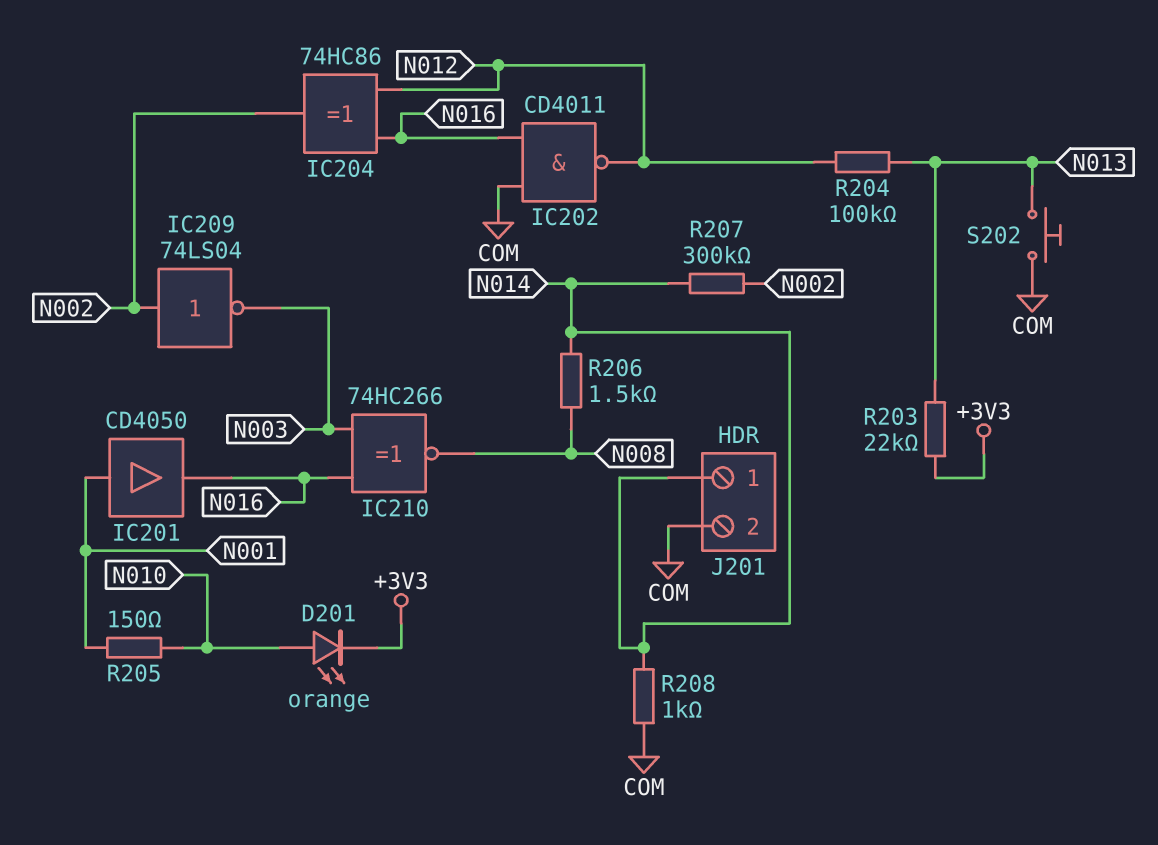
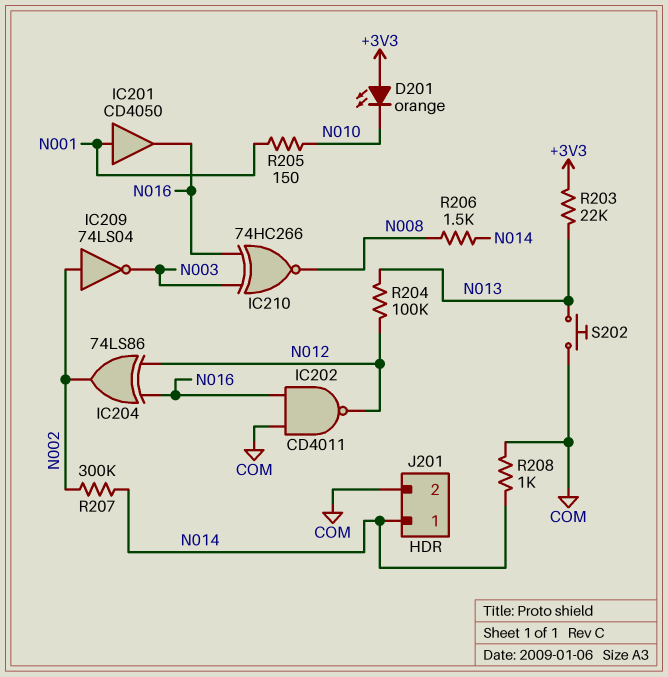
D201: LED orange (A N010, K +3V3) -> LED orange (A +3V3, K N010)
IC204: XOR 74HC86 (in N012, in N016, out N002) -> XOR 74LS86 (in N012, in N016, out N002)

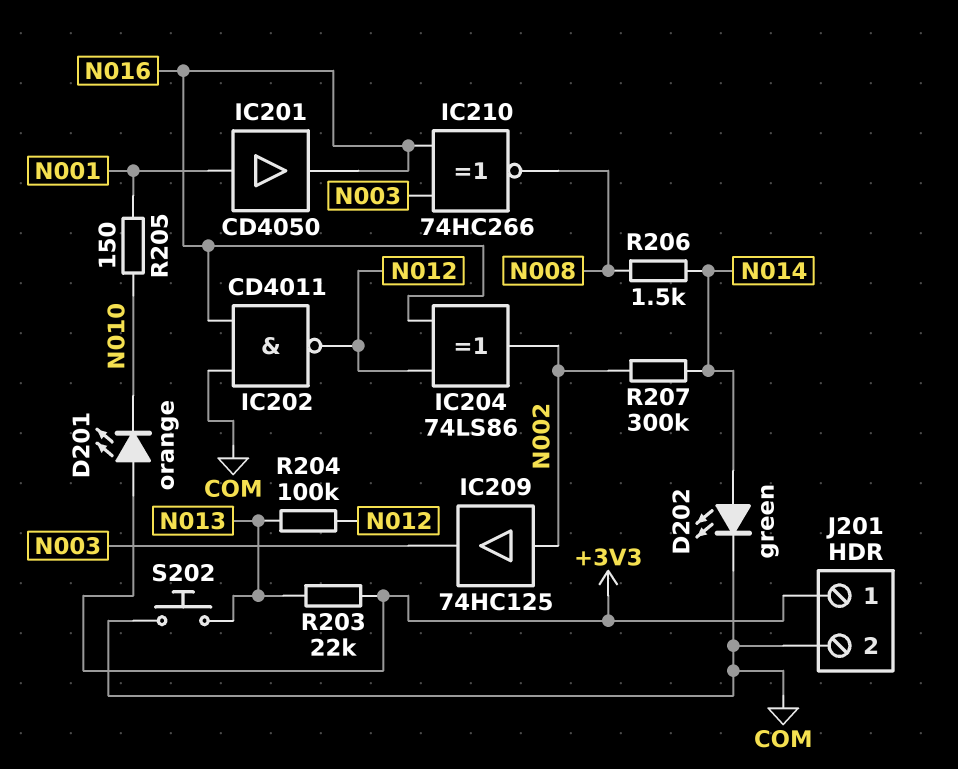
D202: none -> LED green (A N014, K COM)
IC209: NOT 74LS04 (in N002, out N003) -> buffer 74HC125 (in N002, out N003)
J201 pin 1: N014 -> +3V3
R208: 1k (COM, N014) -> none

